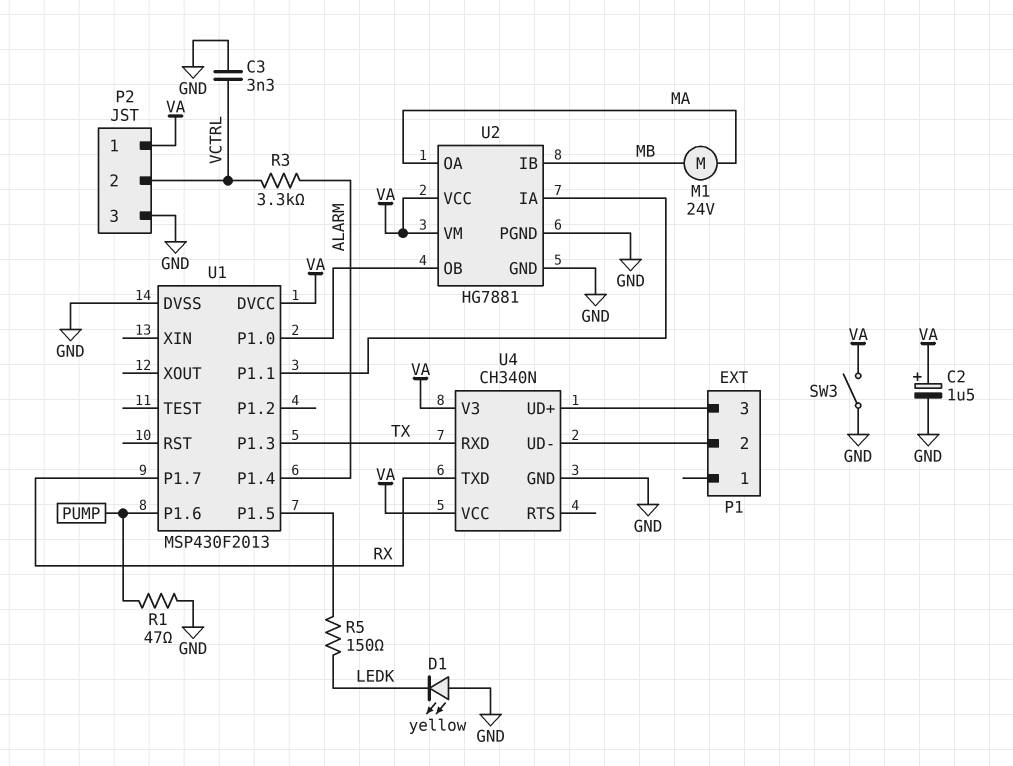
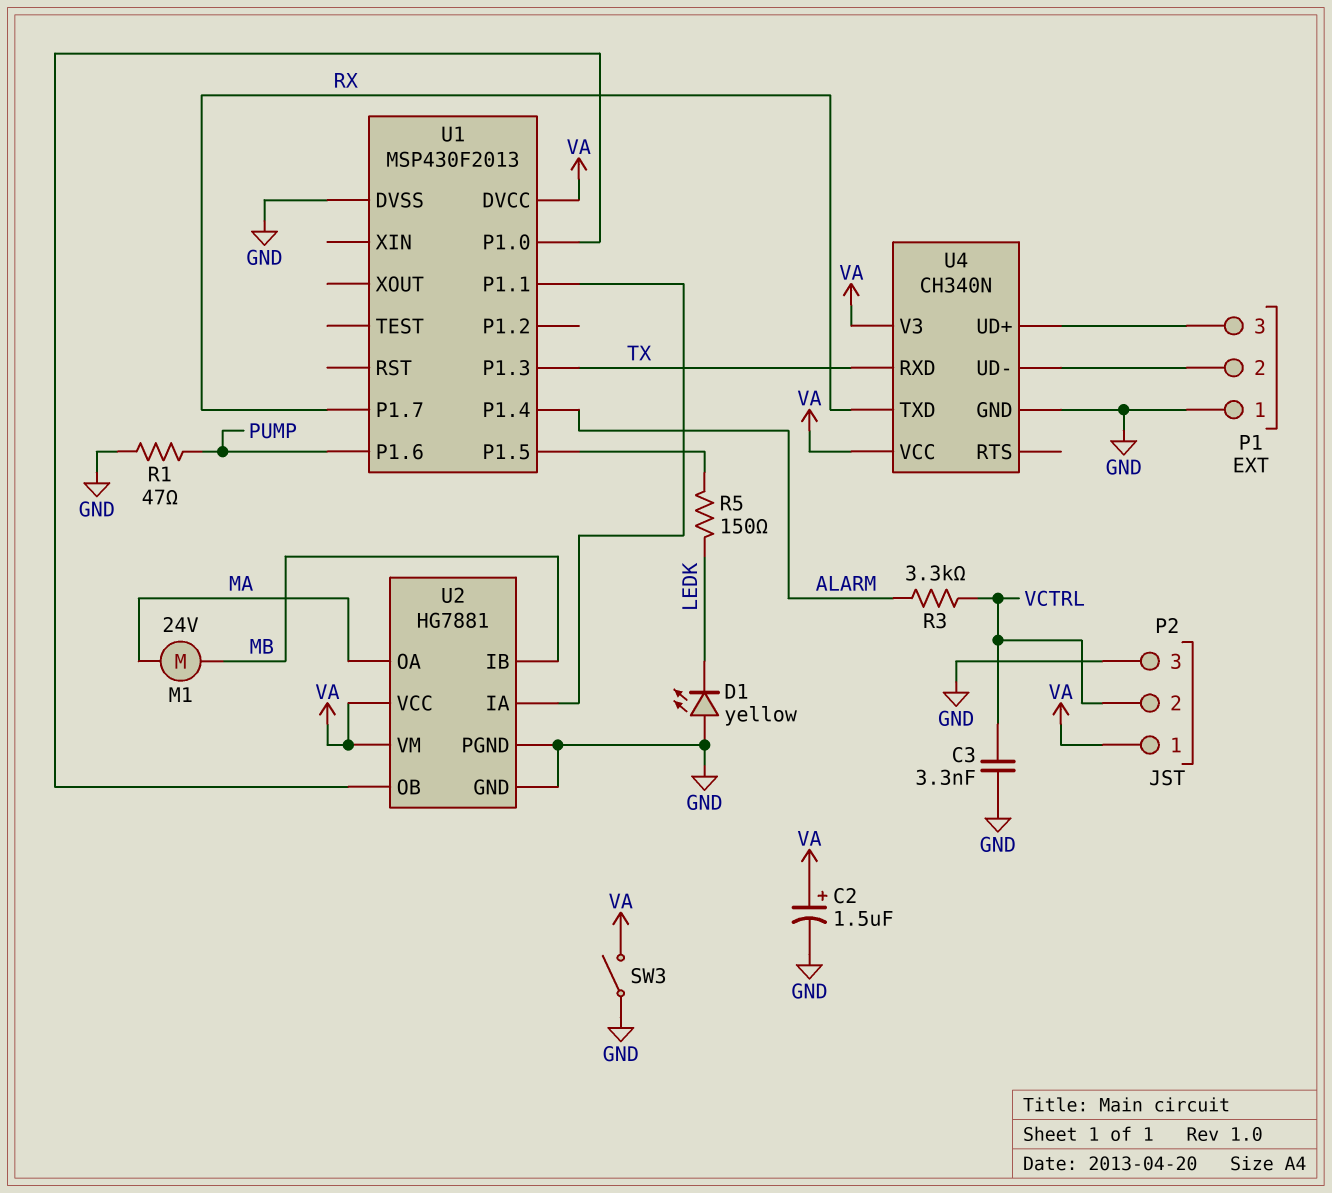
P1 pin 1: none -> GND

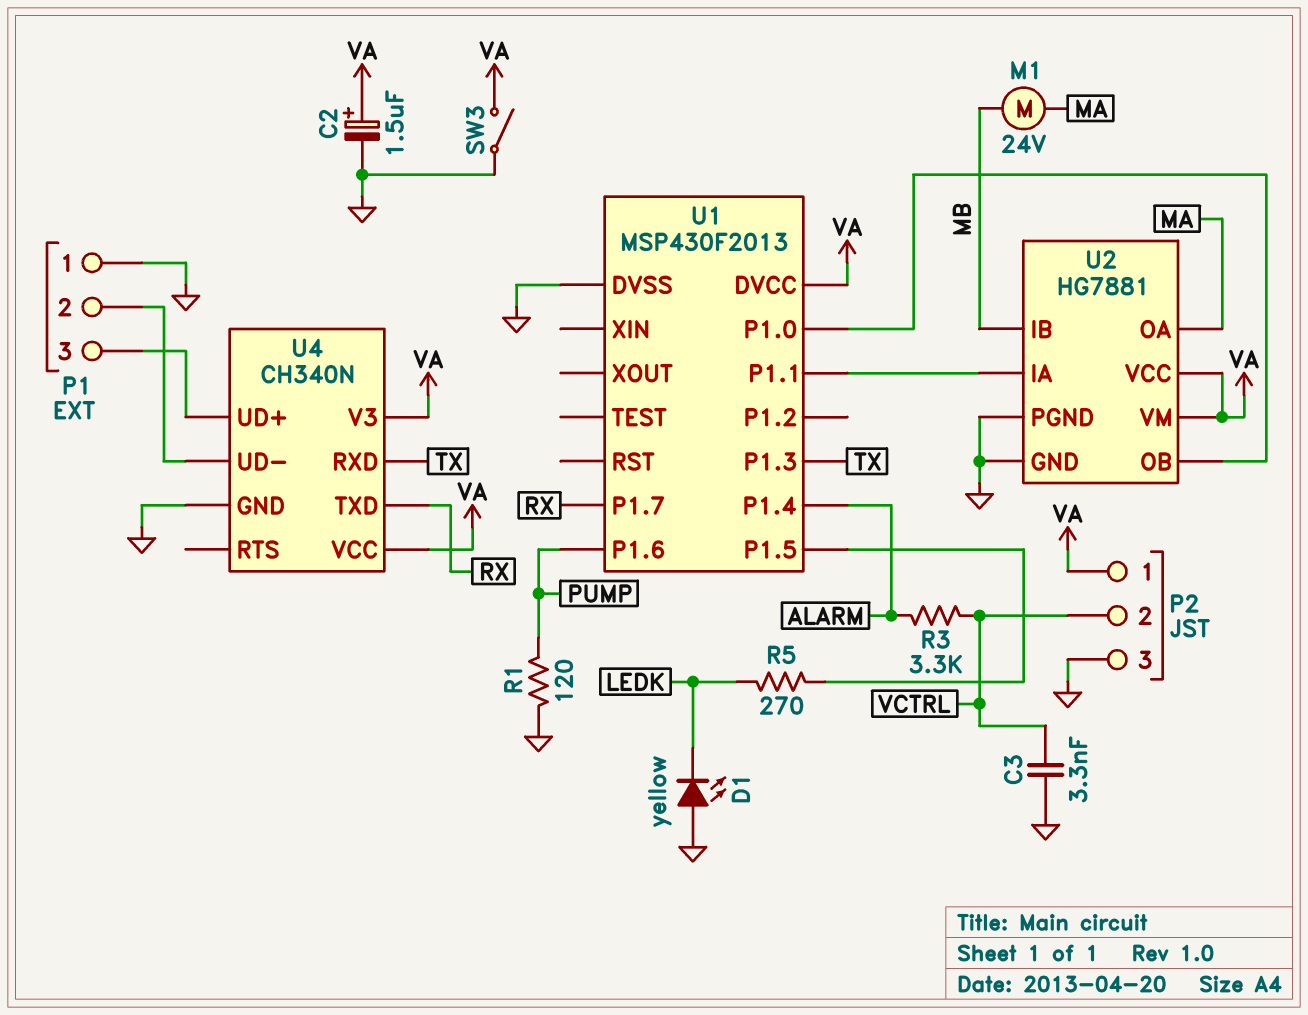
R1: 47 (GND, PUMP) -> 120 (GND, PUMP)
R5: 150 (LEDK, U1/P1.5) -> 270 (LEDK, U1/P1.5)

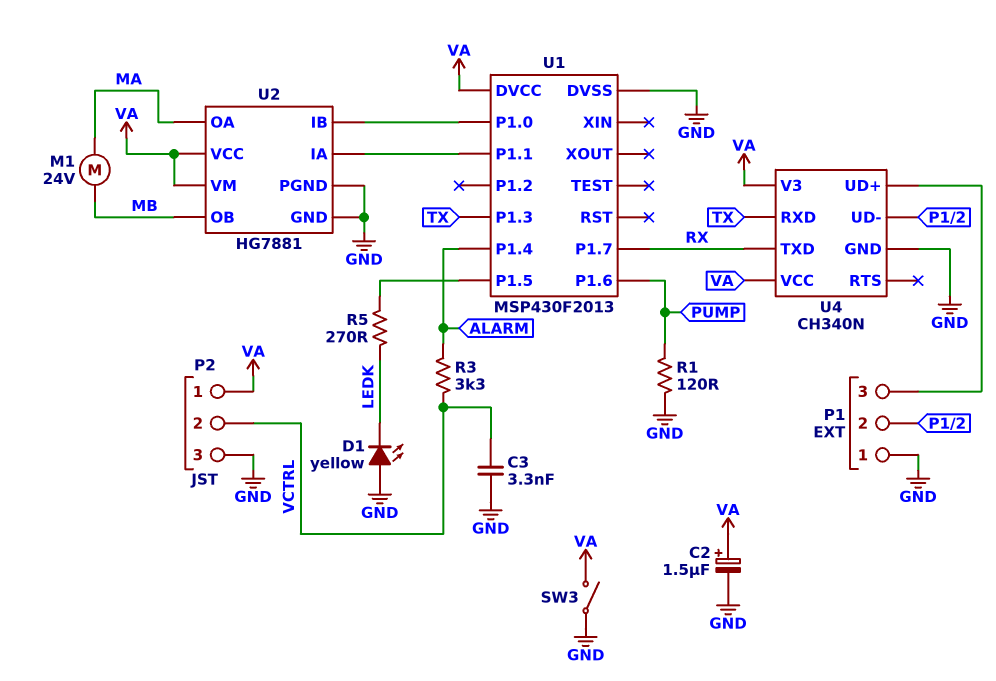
U2 pin IB: MB -> U1/P1.0
U2 pin OB: U1/P1.0 -> MB

